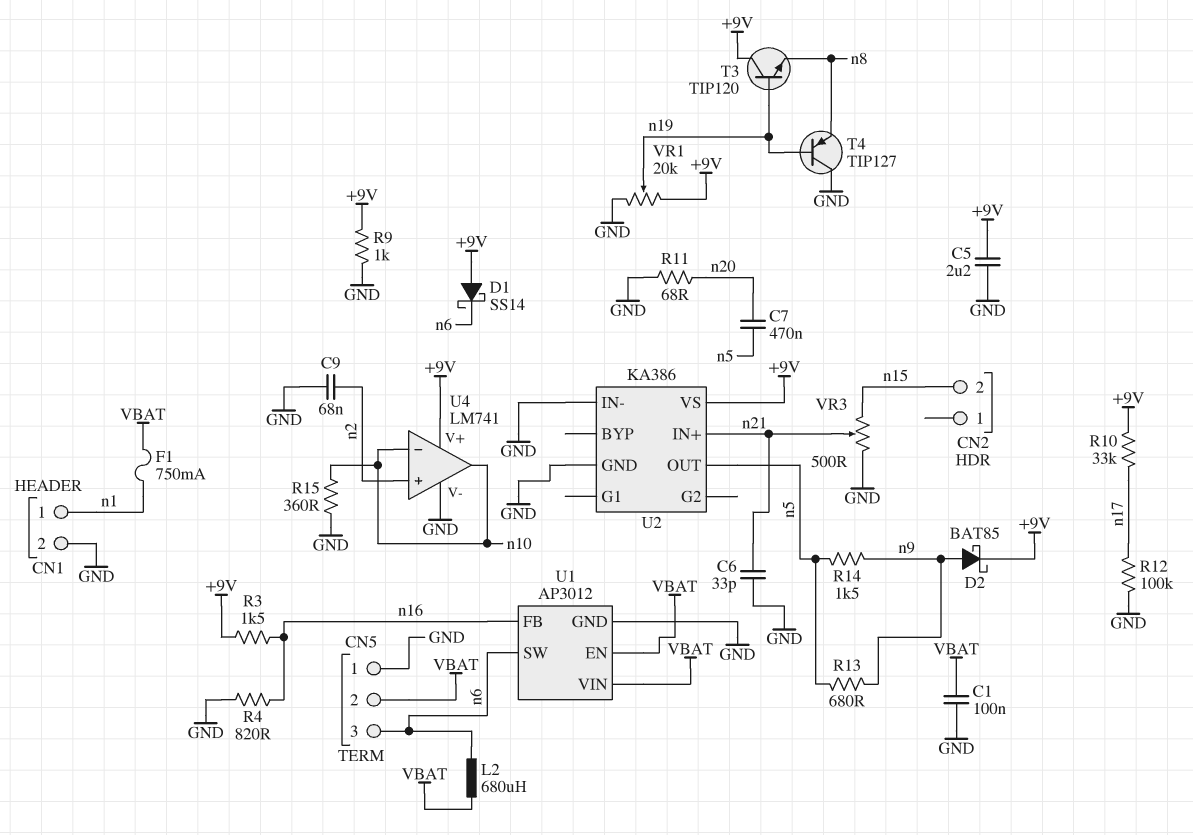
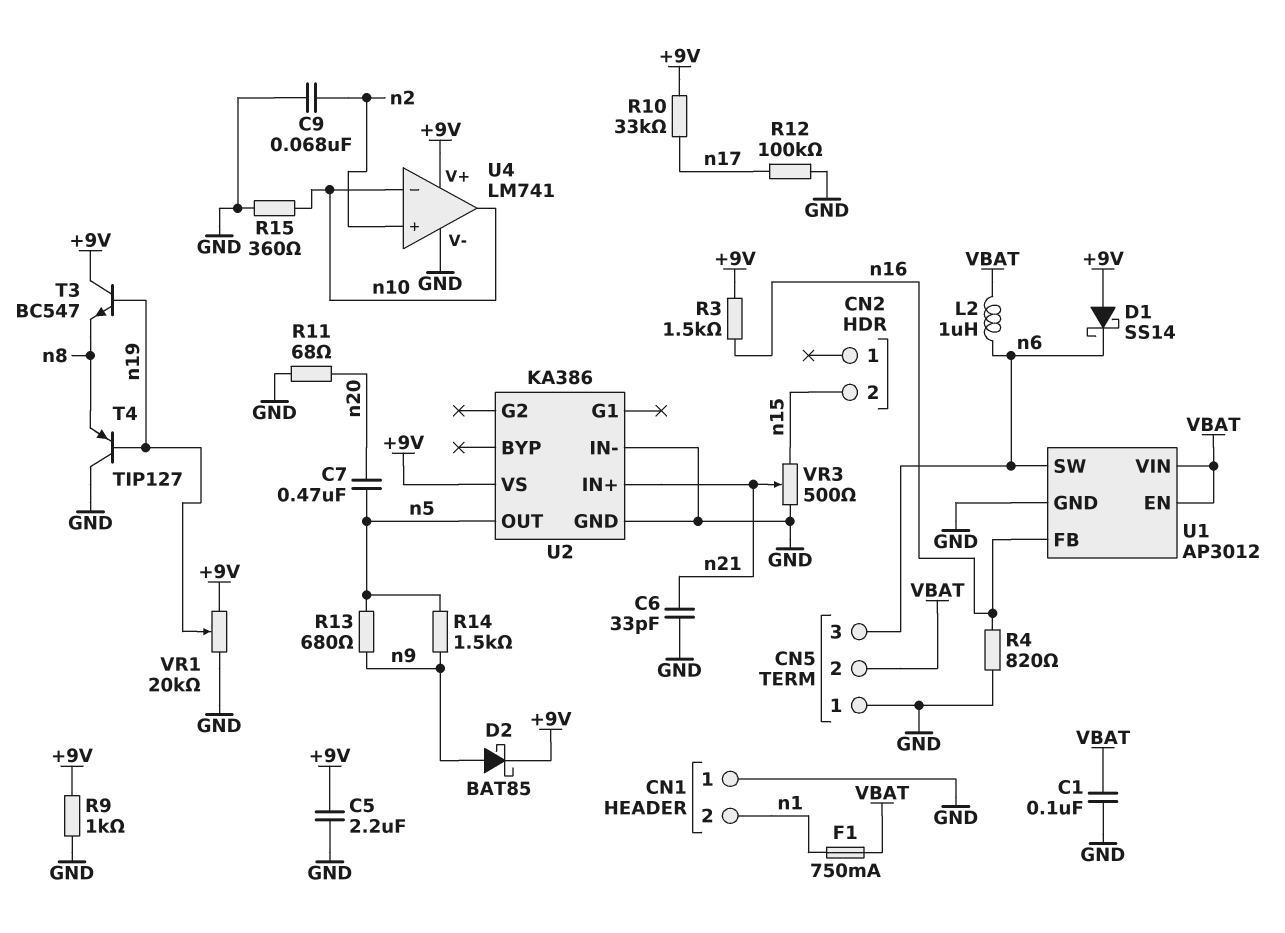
CN1 pin 1: n1 -> GND
CN1 pin 2: GND -> n1
L2: 680uH (VBAT, n6) -> 1uH (VBAT, n6)
T3: NPN TIP120 (B n19, C +9V, E n8) -> NPN BC547 (B n19, C +9V, E n8)

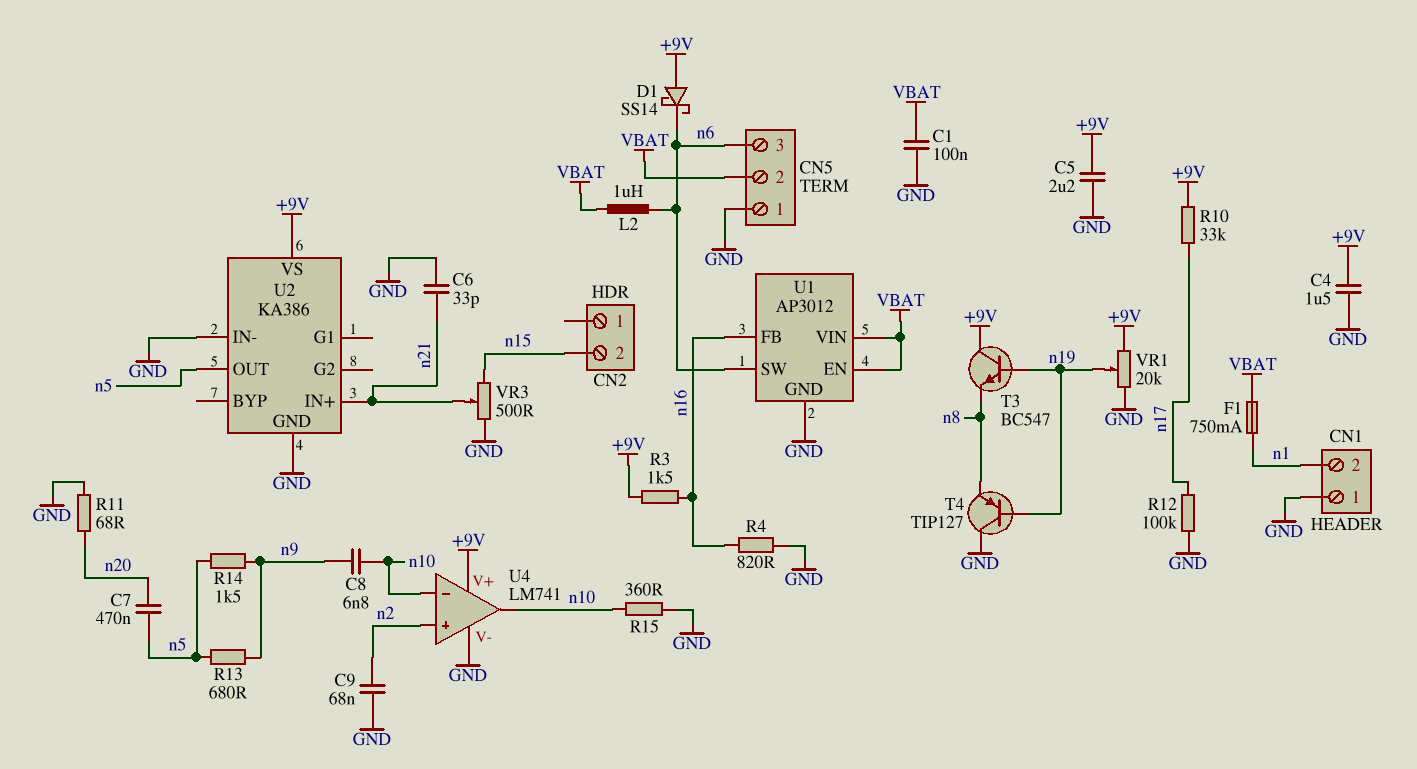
C4: none -> 1.5uF (+9V, GND)
C8: none -> 6.8nF (n9, n10)
D2: schottky BAT85 (A n9, K +9V) -> none
R9: 1k (+9V, GND) -> none

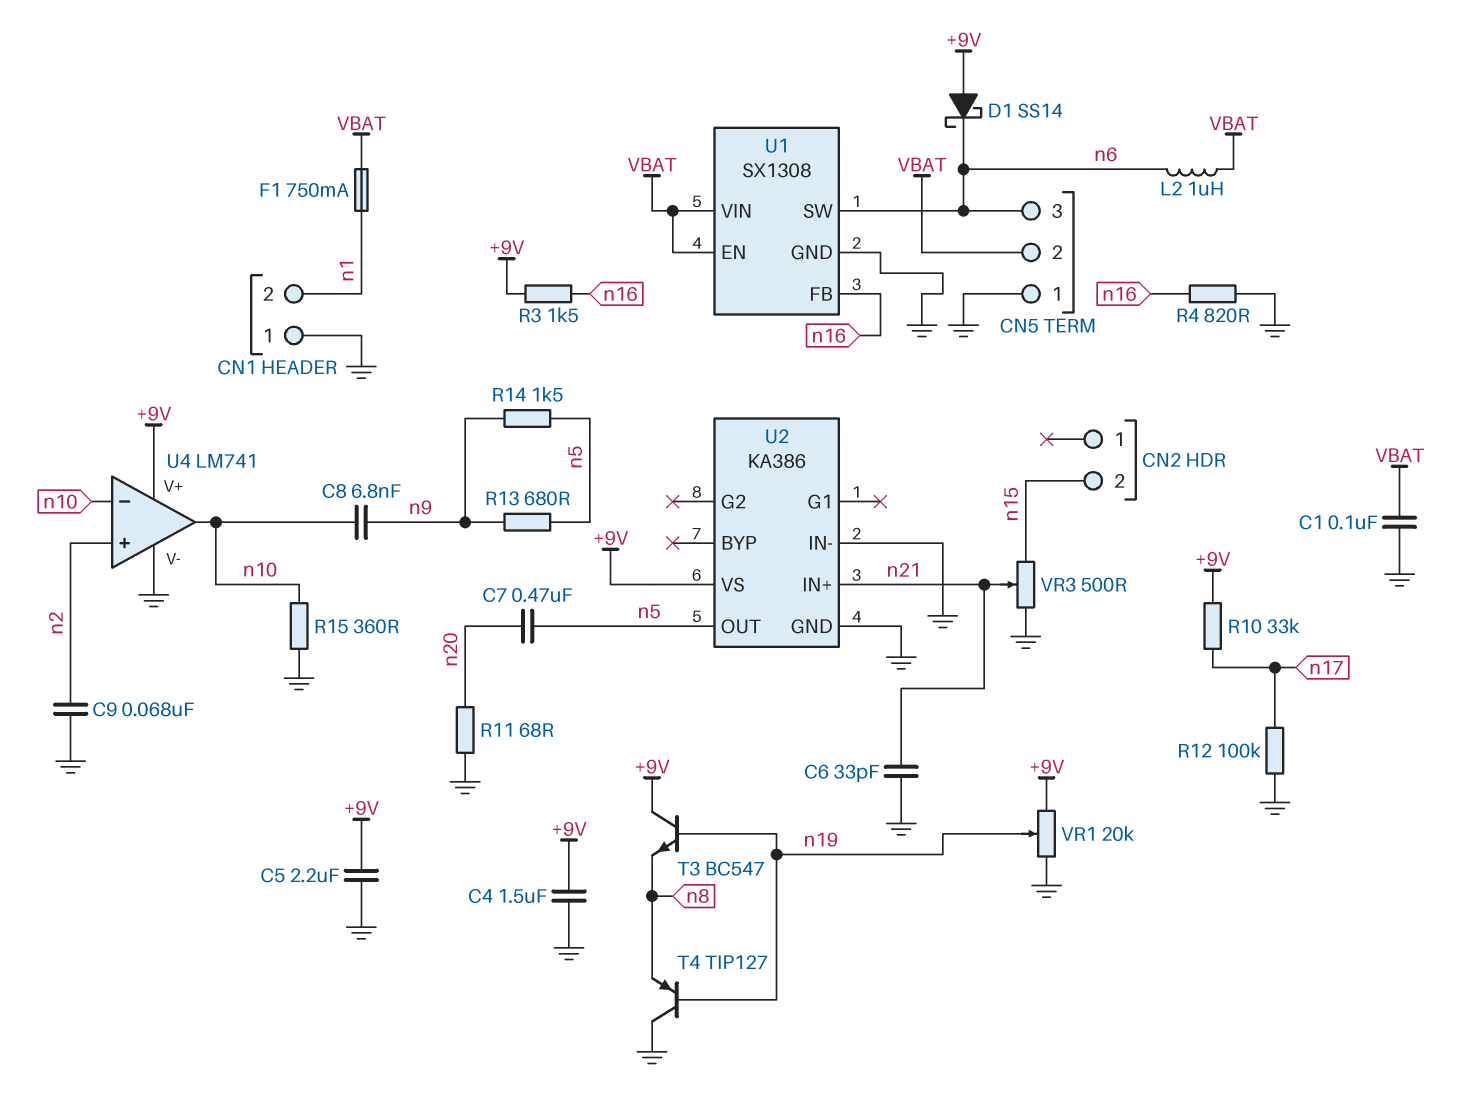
U1: AP3012 -> SX1308

